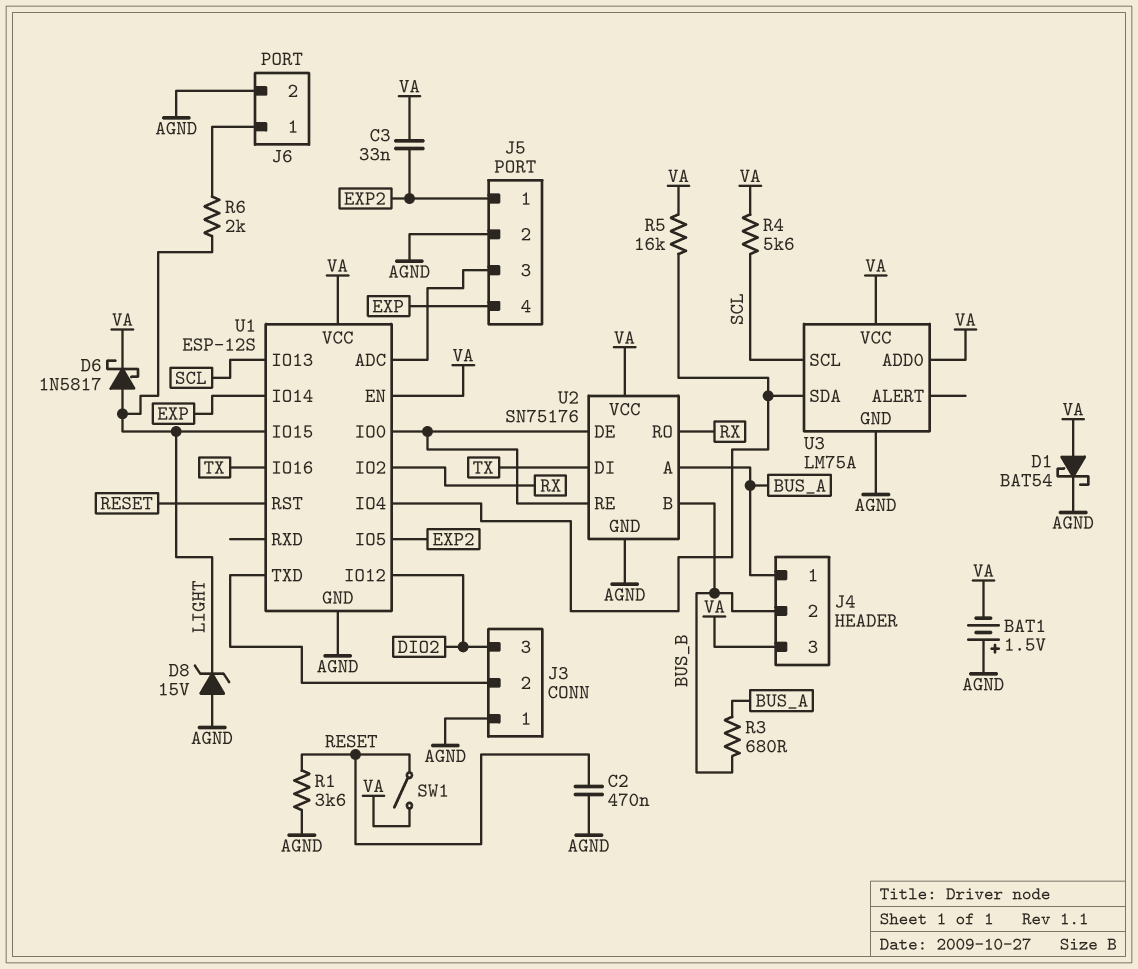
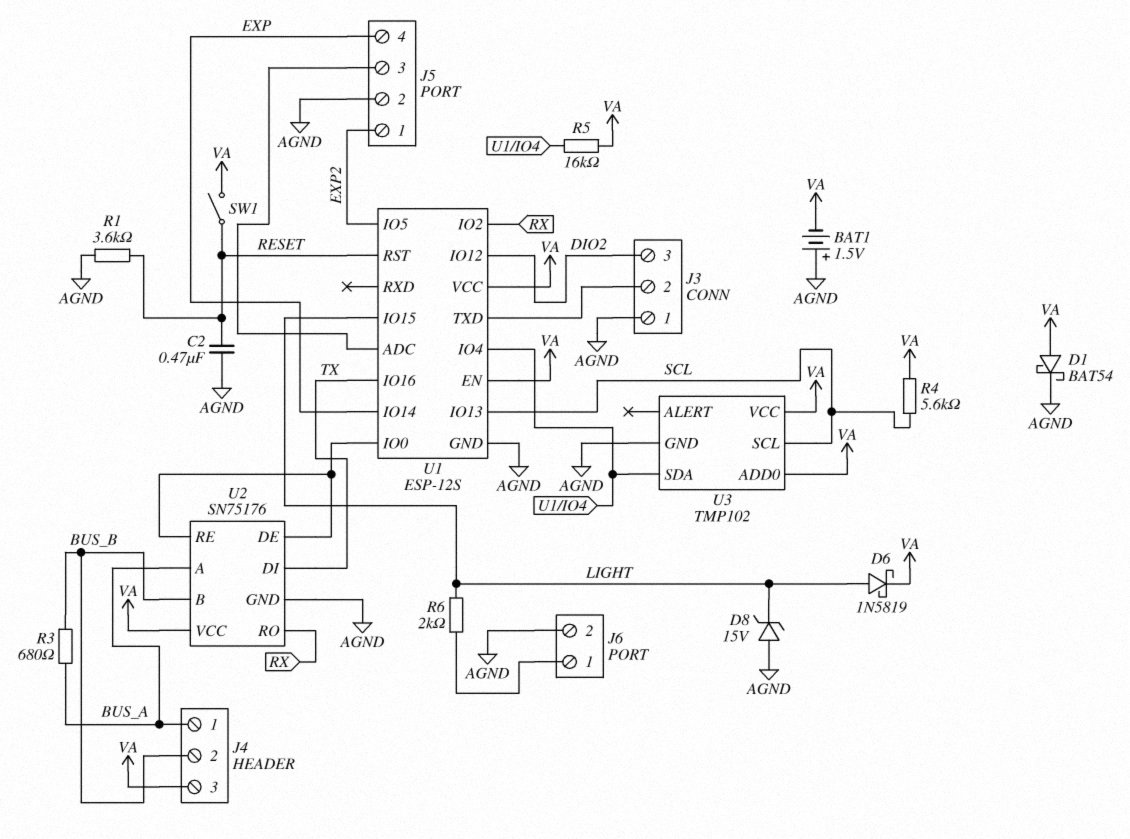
C3: 33nF (EXP2, VA) -> none
D6: schottky 1N5817 (A LIGHT, K VA) -> schottky 1N5819 (A LIGHT, K VA)
U3: LM75A -> TMP102

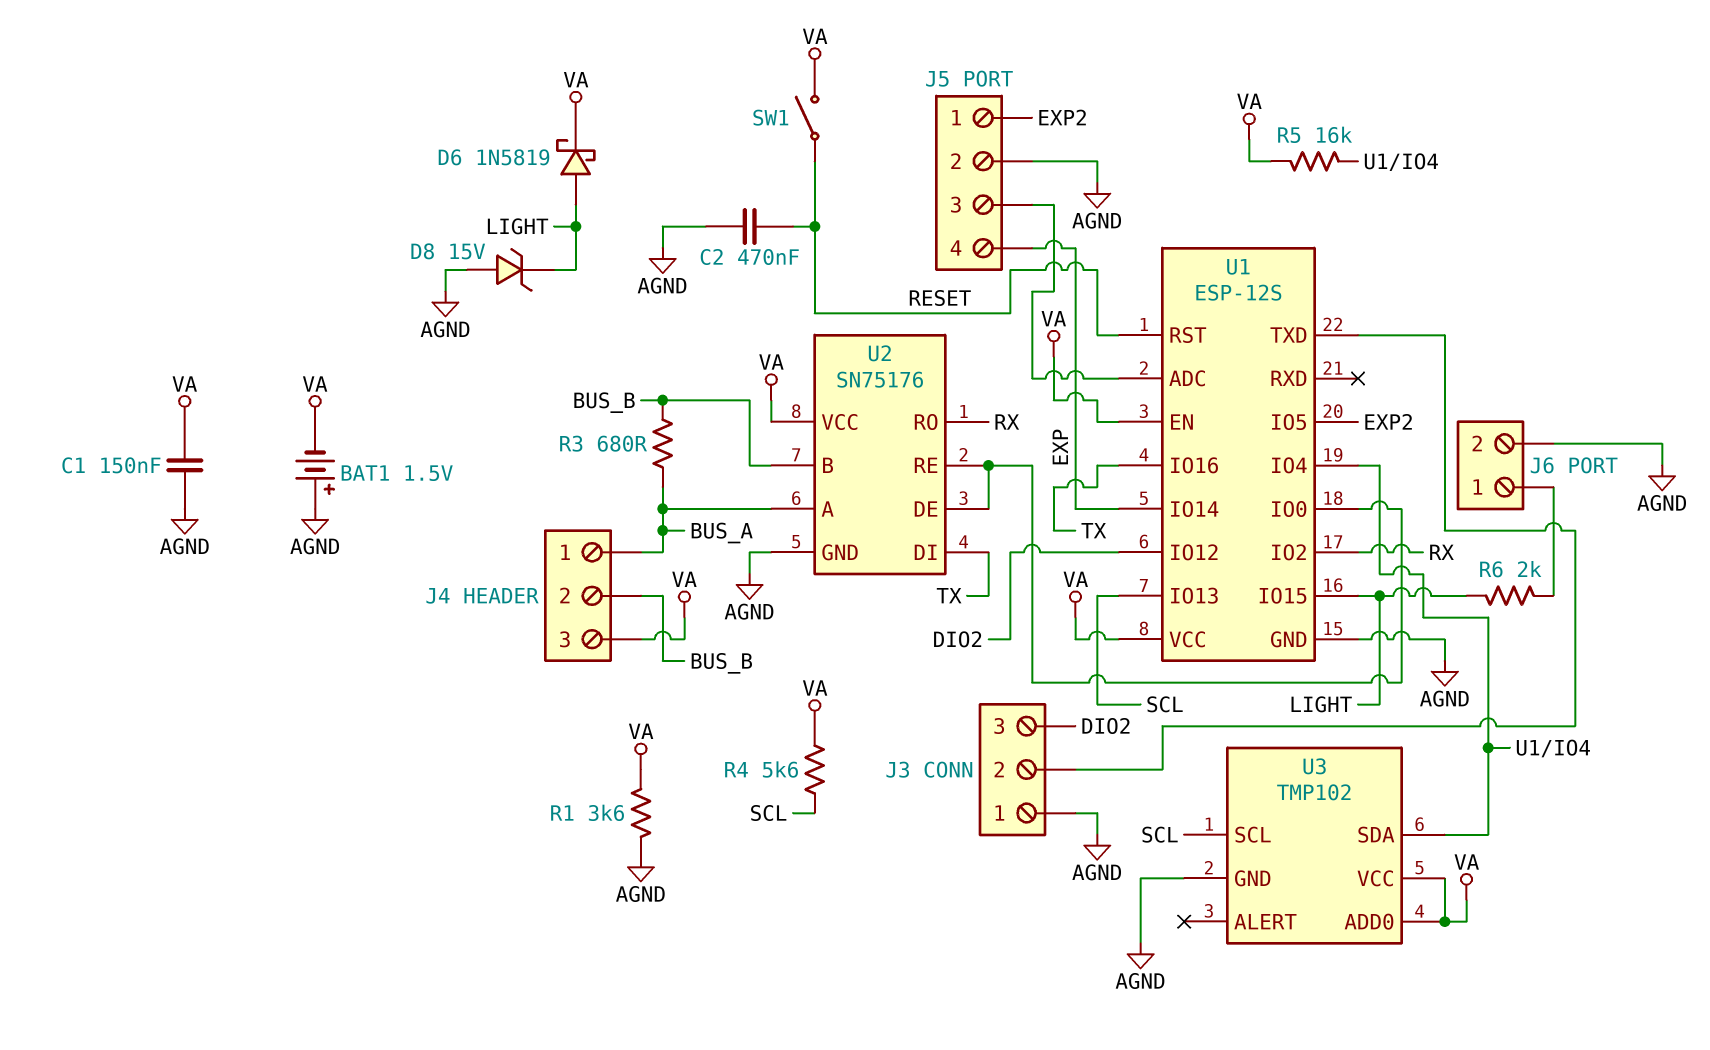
C1: none -> 150nF (AGND, VA)
D1: schottky BAT54 (A VA, K AGND) -> none
R1: 3.6k (AGND, RESET) -> 3.6k (AGND, VA)

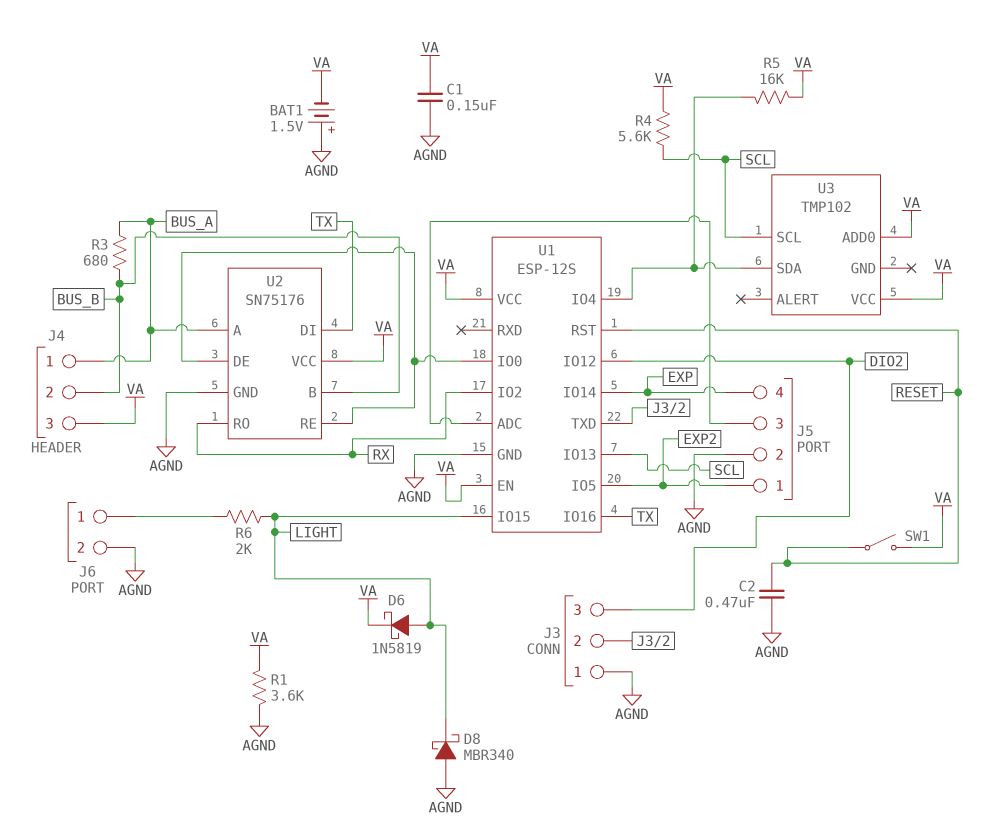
D8: zener 15V (A AGND, K LIGHT) -> schottky MBR340 (A AGND, K LIGHT)
U3 pin GND: AGND -> none

